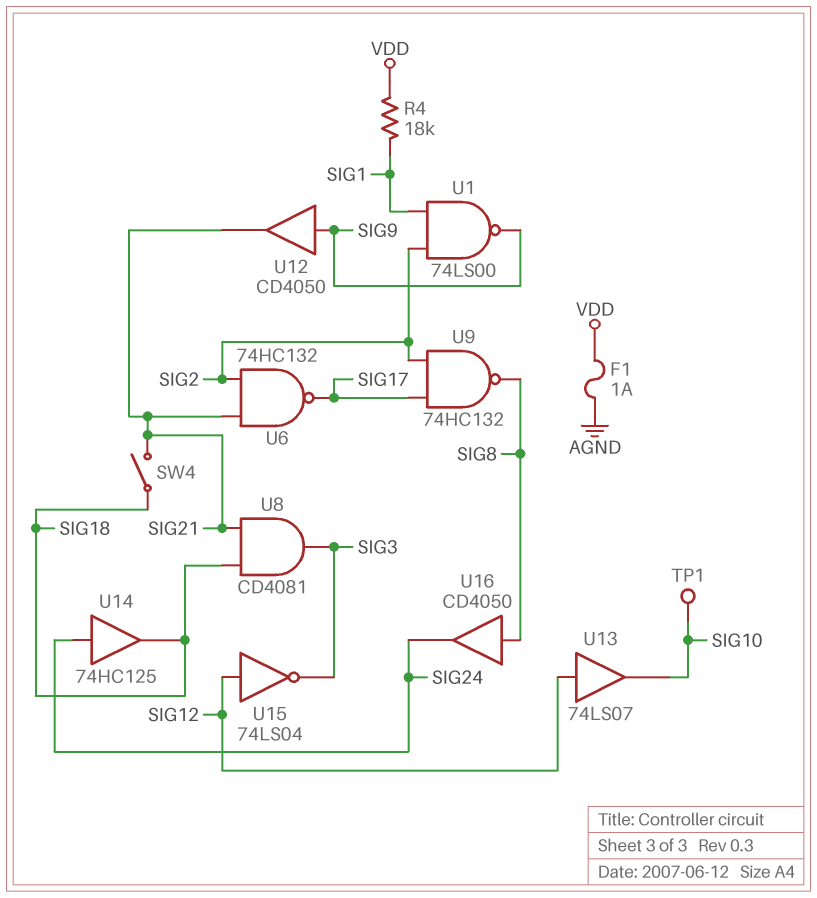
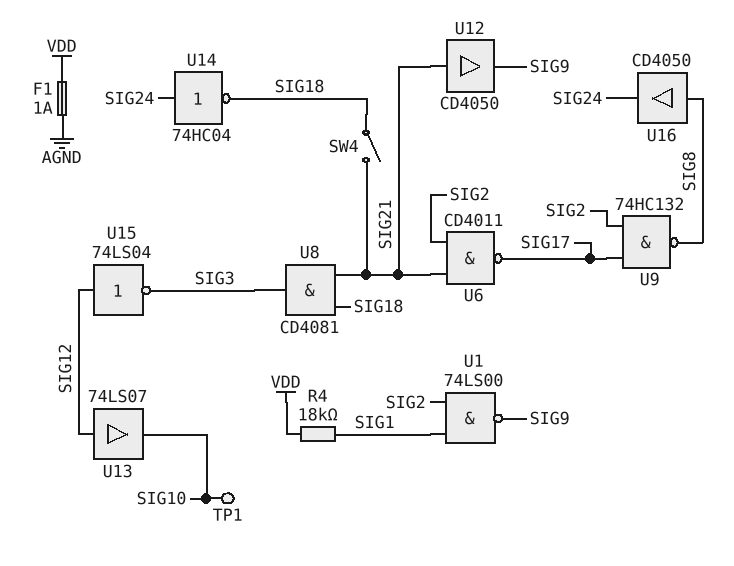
U6: NAND 74HC132 (in SIG2, in SIG21, out SIG17) -> NAND CD4011 (in SIG2, in SIG21, out SIG17)
U12: buffer CD4050 (in SIG9, out SIG21) -> buffer CD4050 (in SIG21, out SIG9)
U14: buffer 74HC125 (in SIG24, out SIG18) -> NOT 74HC04 (in SIG24, out SIG18)

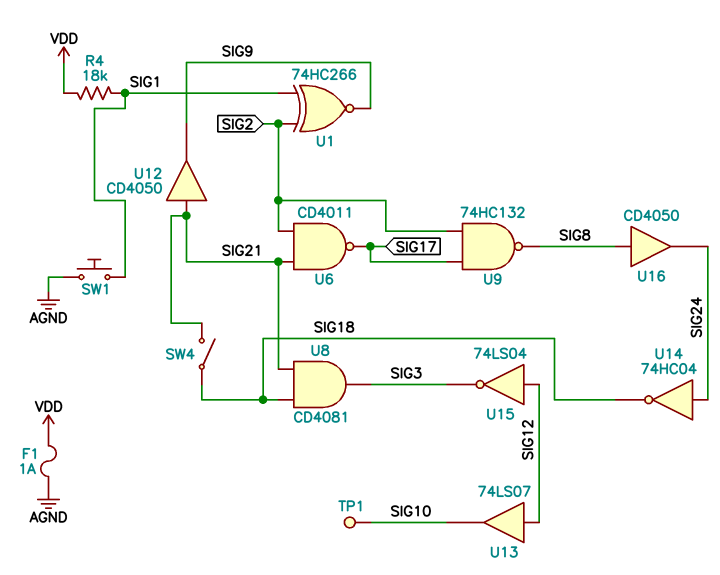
SW1: none -> button (AGND, SIG1)
U1: NAND 74LS00 (in SIG1, in SIG2, out SIG9) -> XNOR 74HC266 (in SIG1, in SIG2, out SIG9)

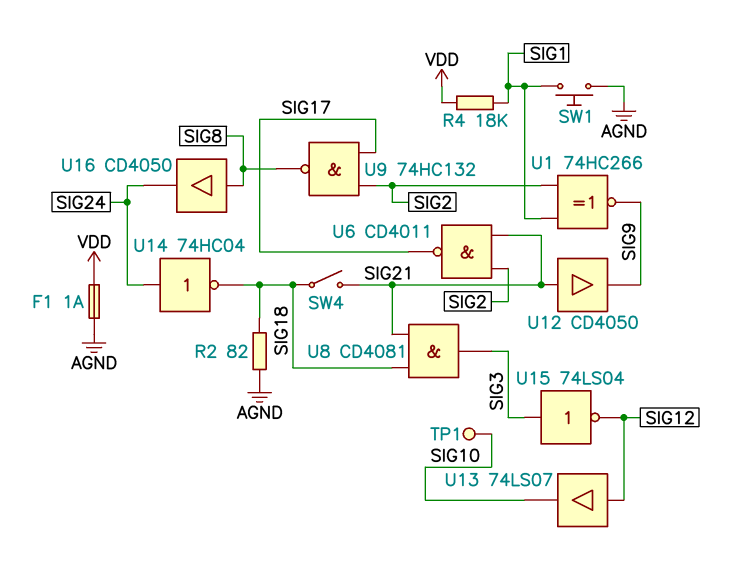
R2: none -> 82 (AGND, SIG18)
U15: NOT 74LS04 (in SIG12, out SIG3) -> NOT 74LS04 (in SIG3, out SIG12)

